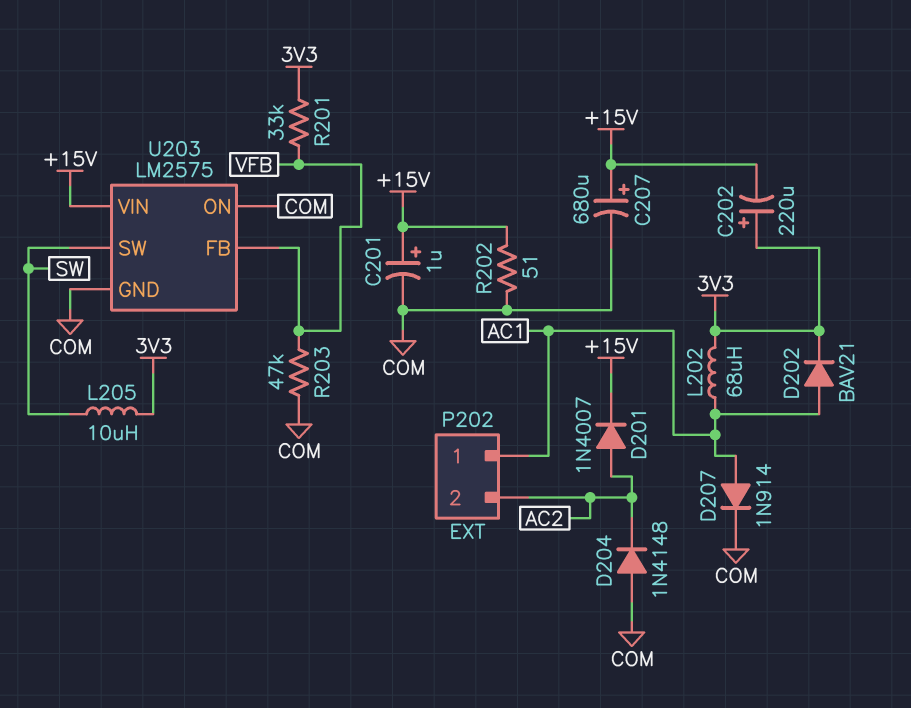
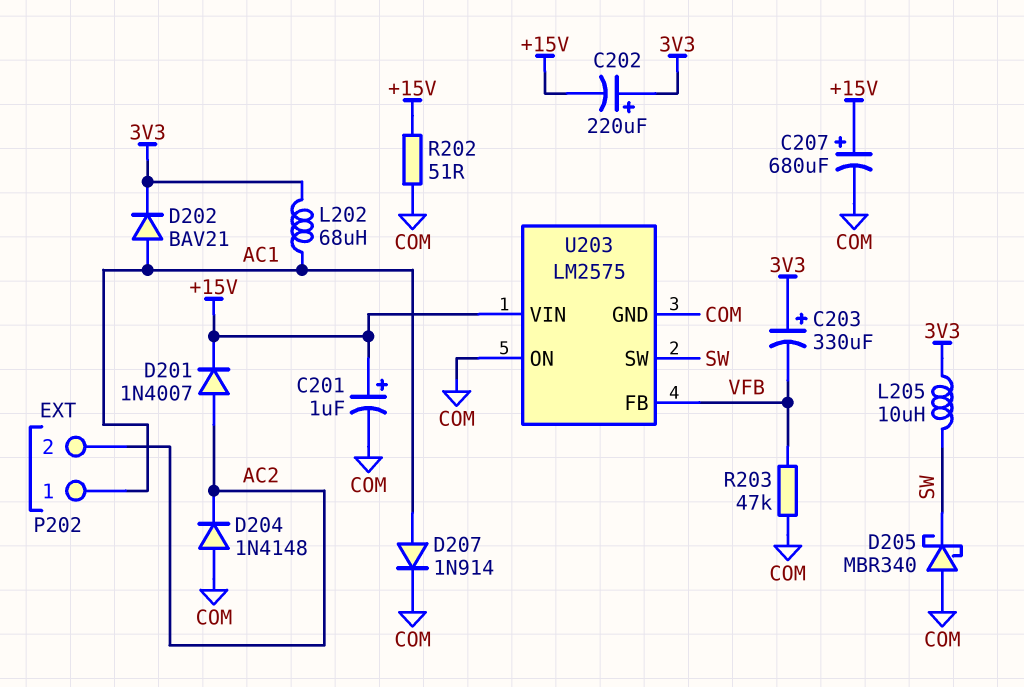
C203: none -> 330uF (plus 3V3, minus VFB)
D205: none -> schottky MBR340 (A COM, K SW)
R201: 33k (3V3, VFB) -> none

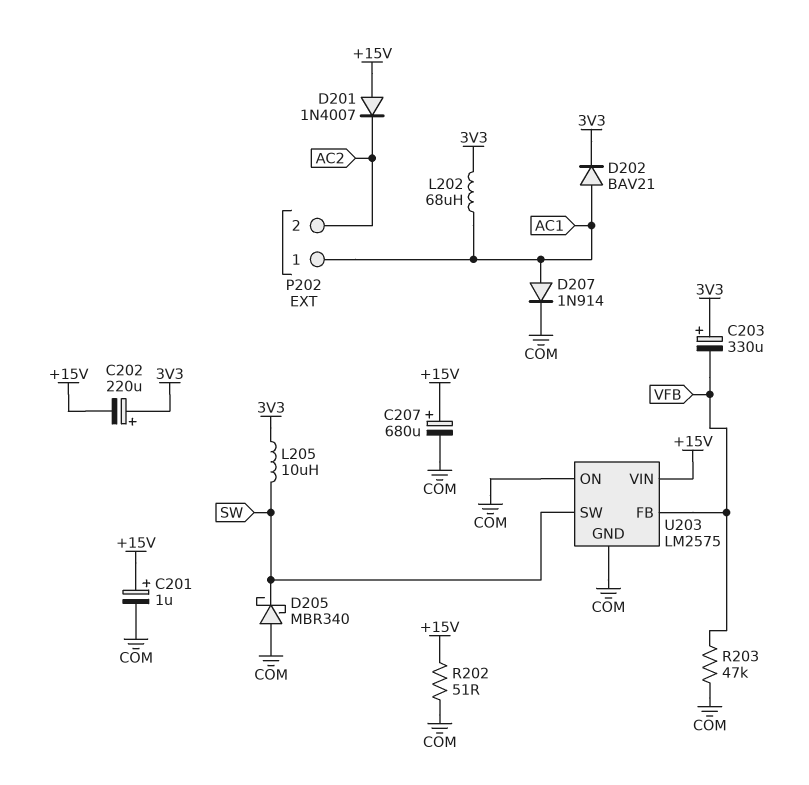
D201: diode 1N4007 (A AC2, K +15V) -> diode 1N4007 (A +15V, K AC2)
D204: diode 1N4148 (A COM, K AC2) -> none

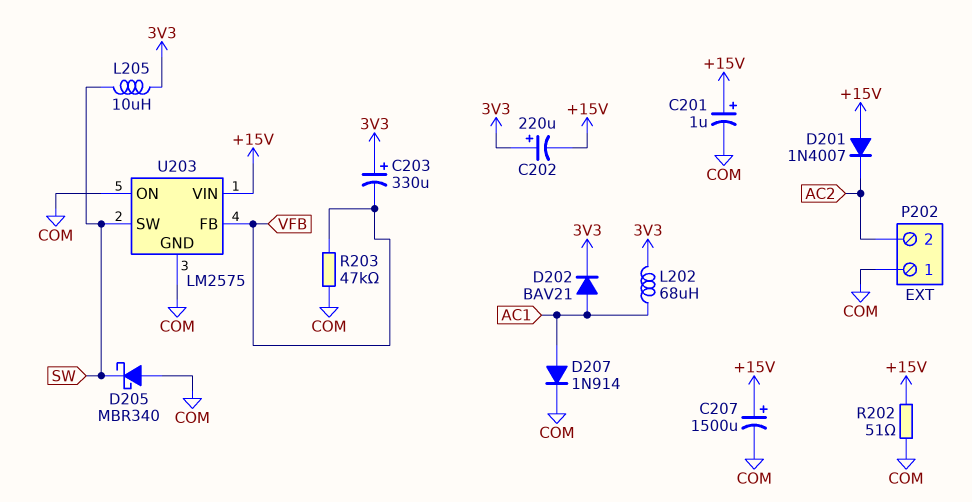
C207: 680uF (plus +15V, minus COM) -> 1500uF (plus +15V, minus COM)
P202 pin 1: AC1 -> COM

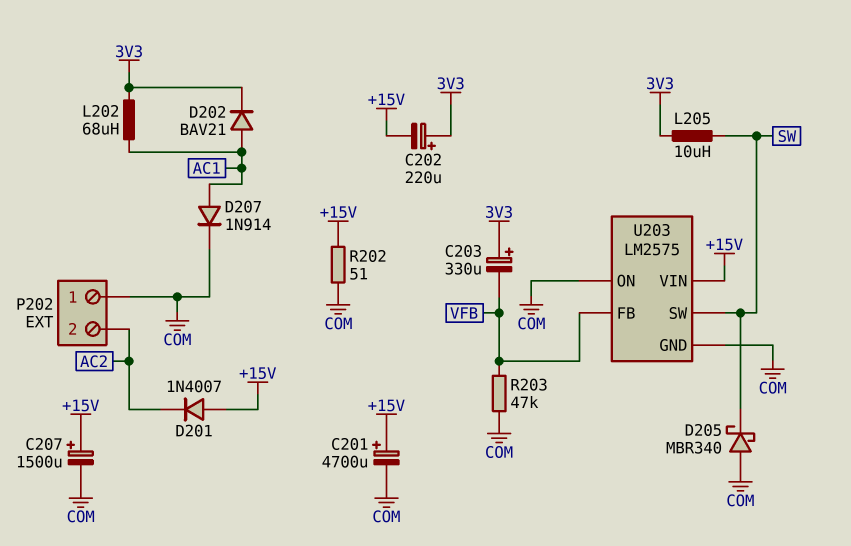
C201: 1uF (plus +15V, minus COM) -> 4700uF (plus +15V, minus COM)

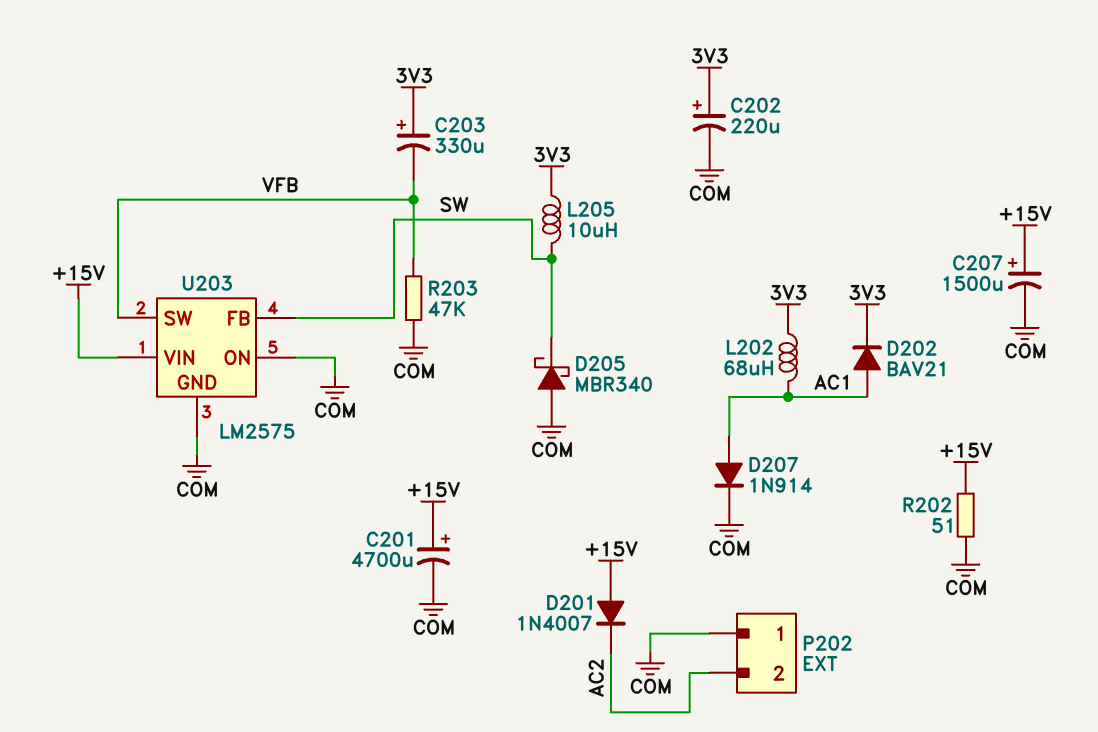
C202: 220uF (plus 3V3, minus +15V) -> 220uF (plus 3V3, minus COM)
U203 pin FB: VFB -> SW
U203 pin SW: SW -> VFB

